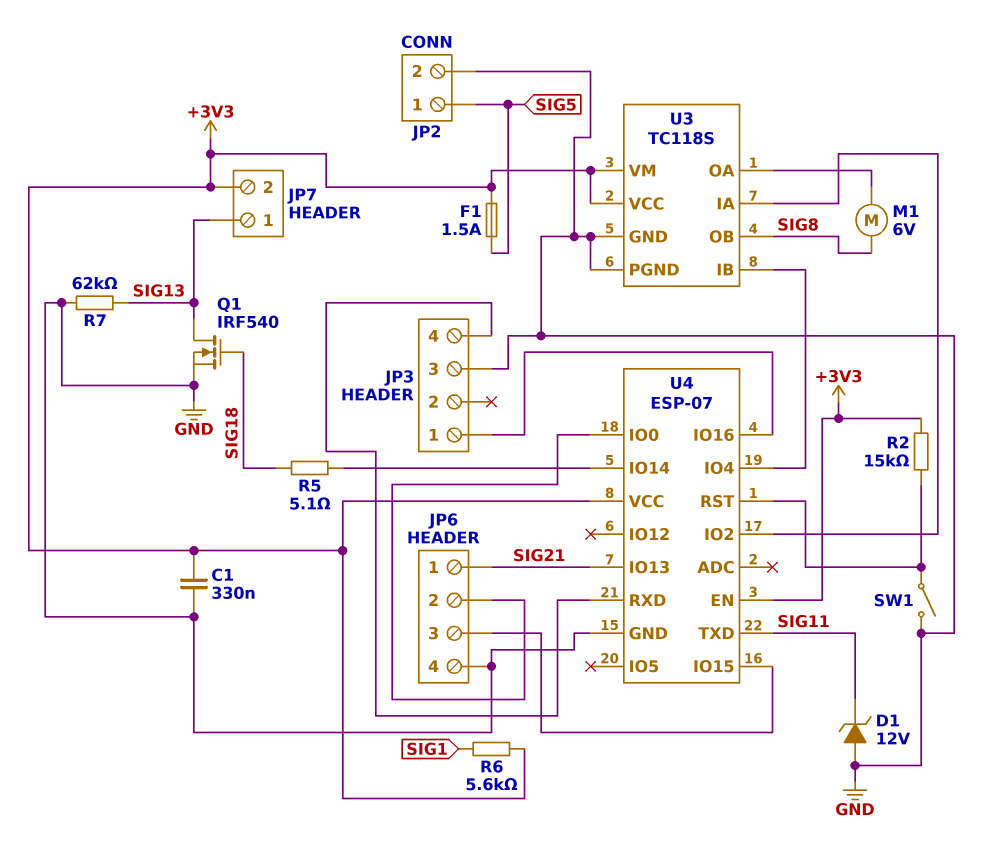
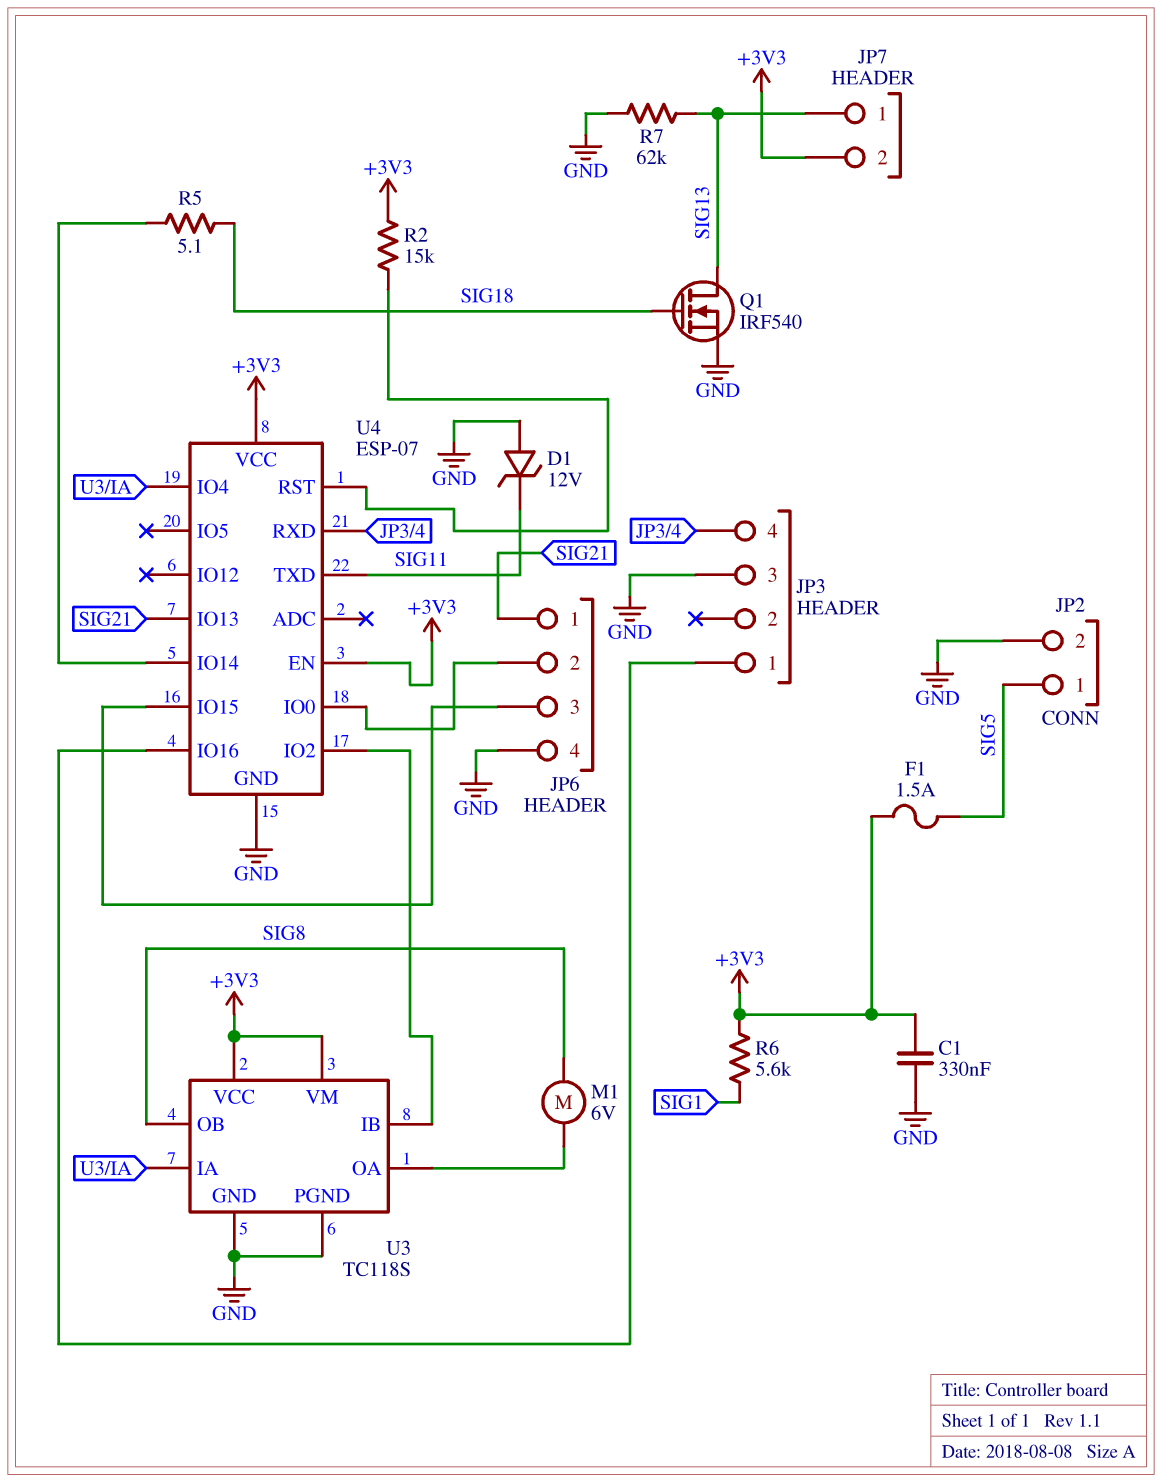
SW1: switch (GND, U4/RST) -> none
U4 pin IO2: U3/IA -> U3/IB
U4 pin IO4: U3/IB -> U3/IA

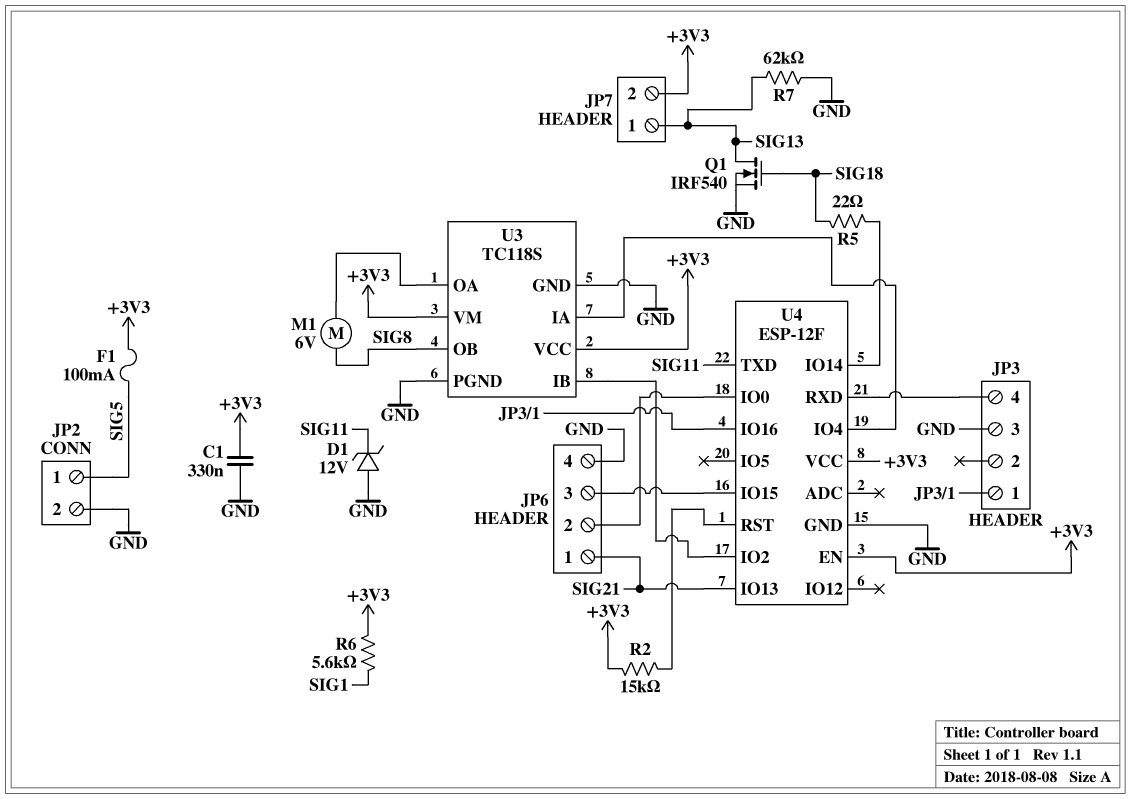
F1: 1.5A (+3V3, SIG5) -> 100mA (+3V3, SIG5)
R5: 5.1 (SIG18, U4/IO14) -> 22 (SIG18, U4/IO14)
U4: ESP-07 -> ESP-12F

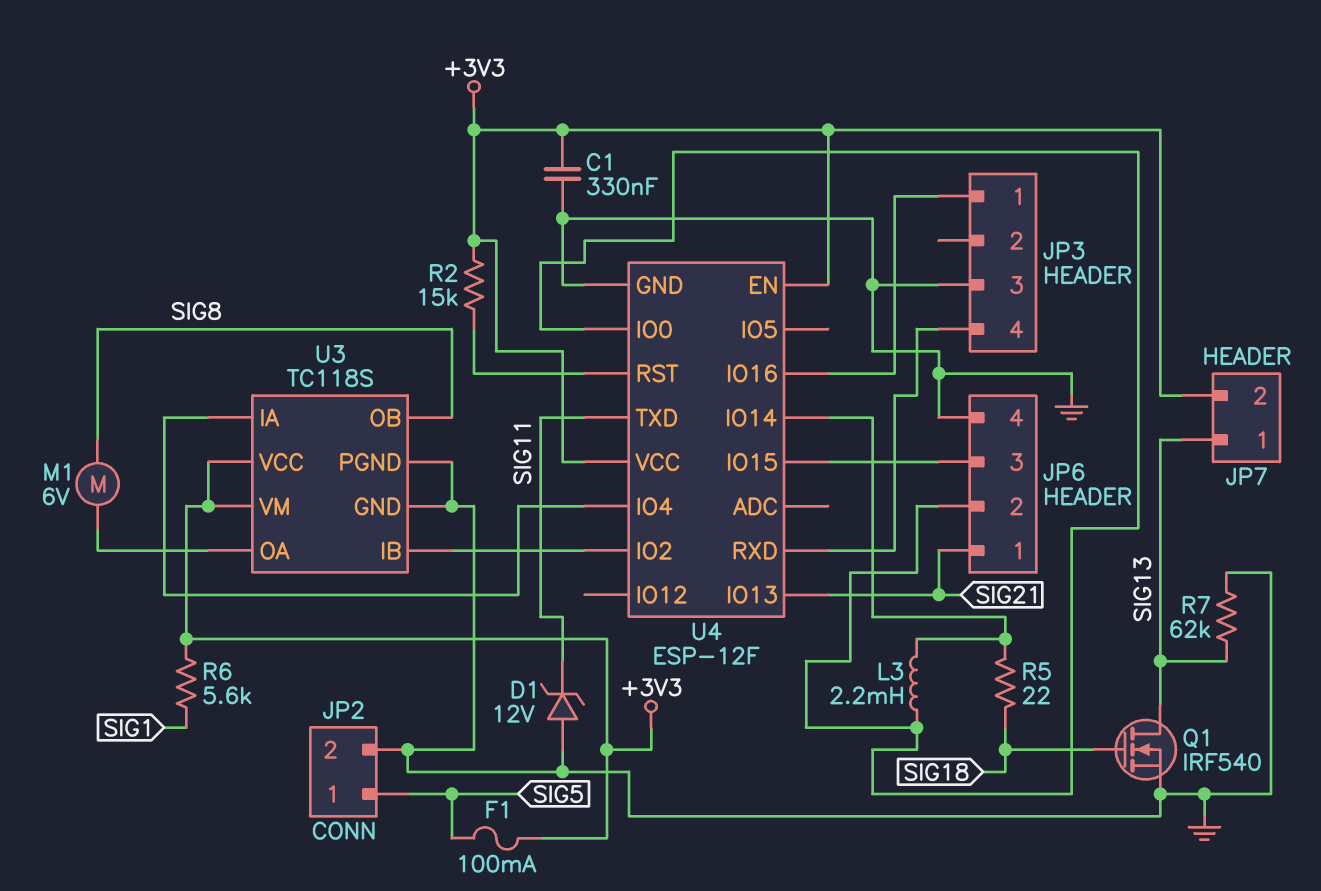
L3: none -> 2.2mH (JP6/2, U4/IO14)

